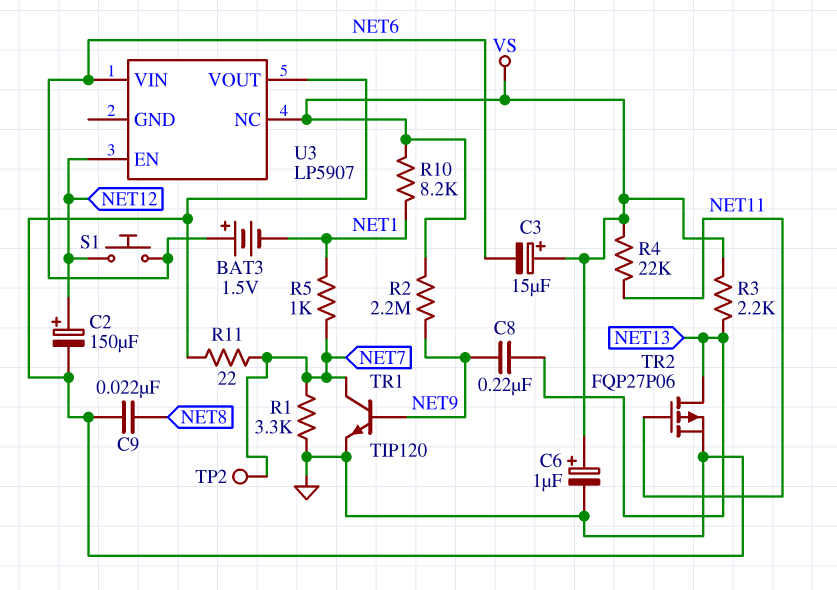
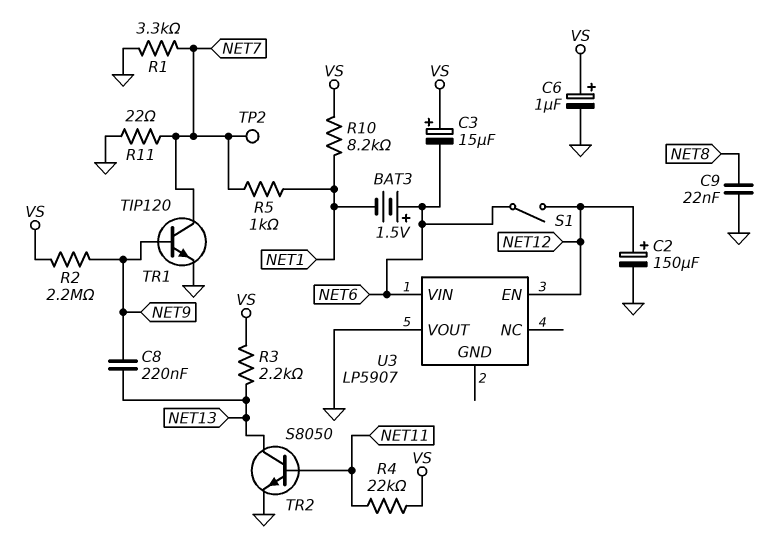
S1: button (NET6, NET12) -> switch (NET6, NET12)
TR2: PMOS FQP27P06 (G NET11, D NET13, S GND) -> NPN S8050 (B NET11, C NET13, E GND)
U3 pin NC: VS -> none

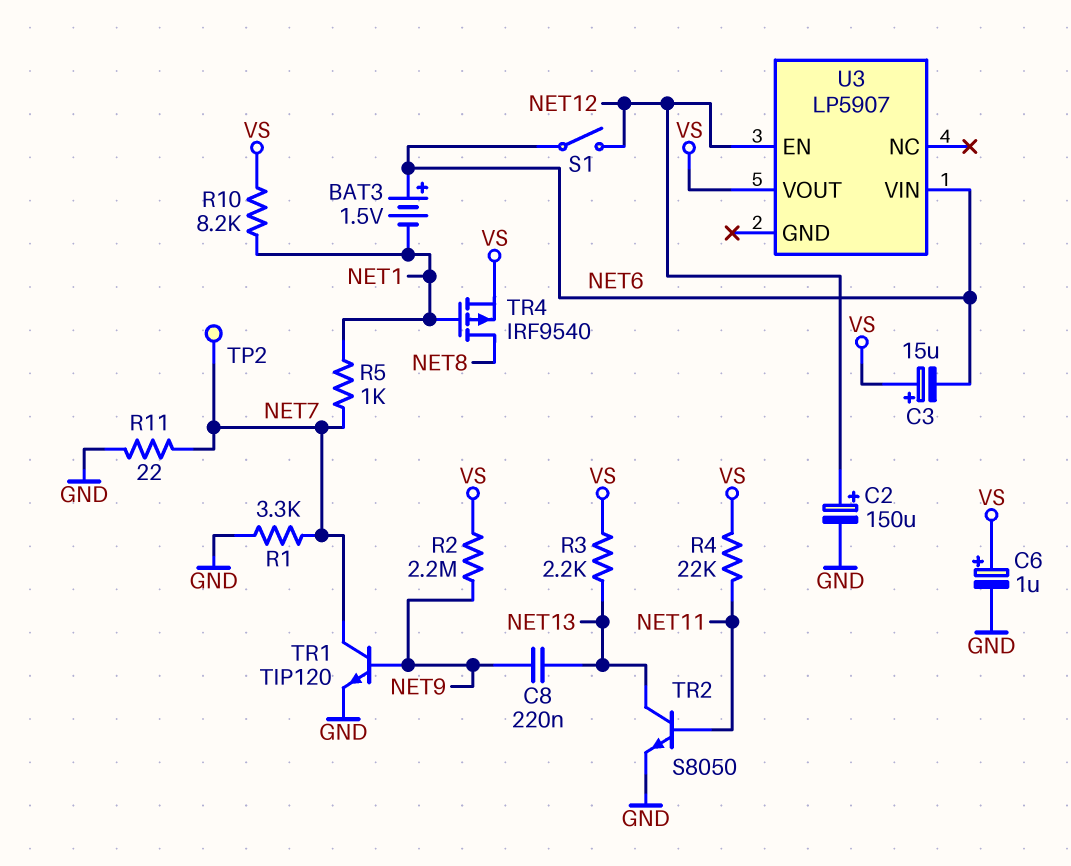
C9: 22nF (GND, NET8) -> none
TR4: none -> PMOS IRF9540 (G NET1, D NET8, S VS)
U3 pin VOUT: GND -> VS

